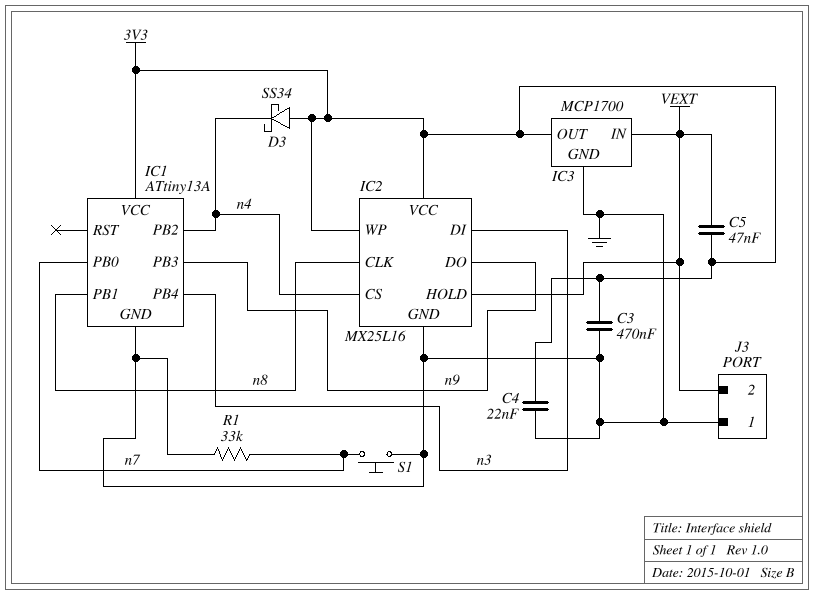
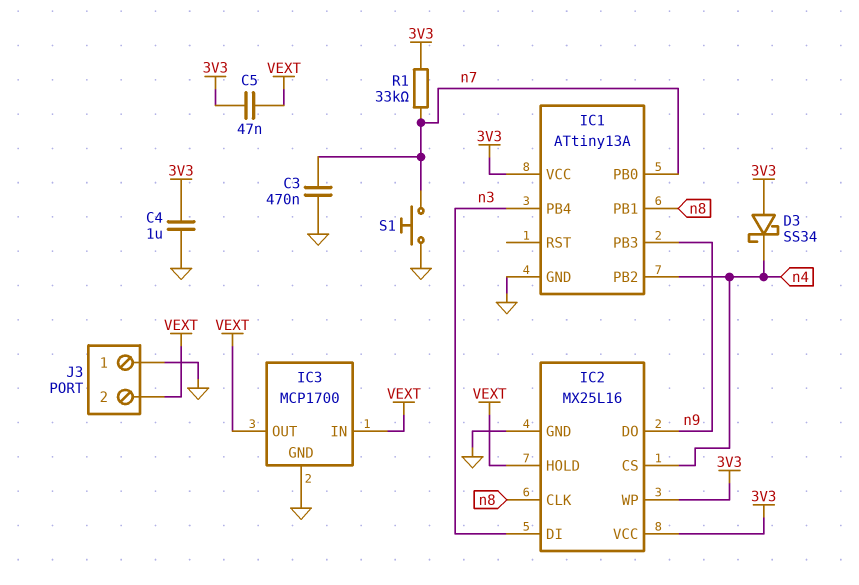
C3: 470nF (3V3, GND) -> 470nF (GND, n7)
C4: 22nF (3V3, GND) -> 1uF (3V3, GND)
IC3 pin OUT: 3V3 -> VEXT
R1: 33k (GND, n7) -> 33k (3V3, n7)

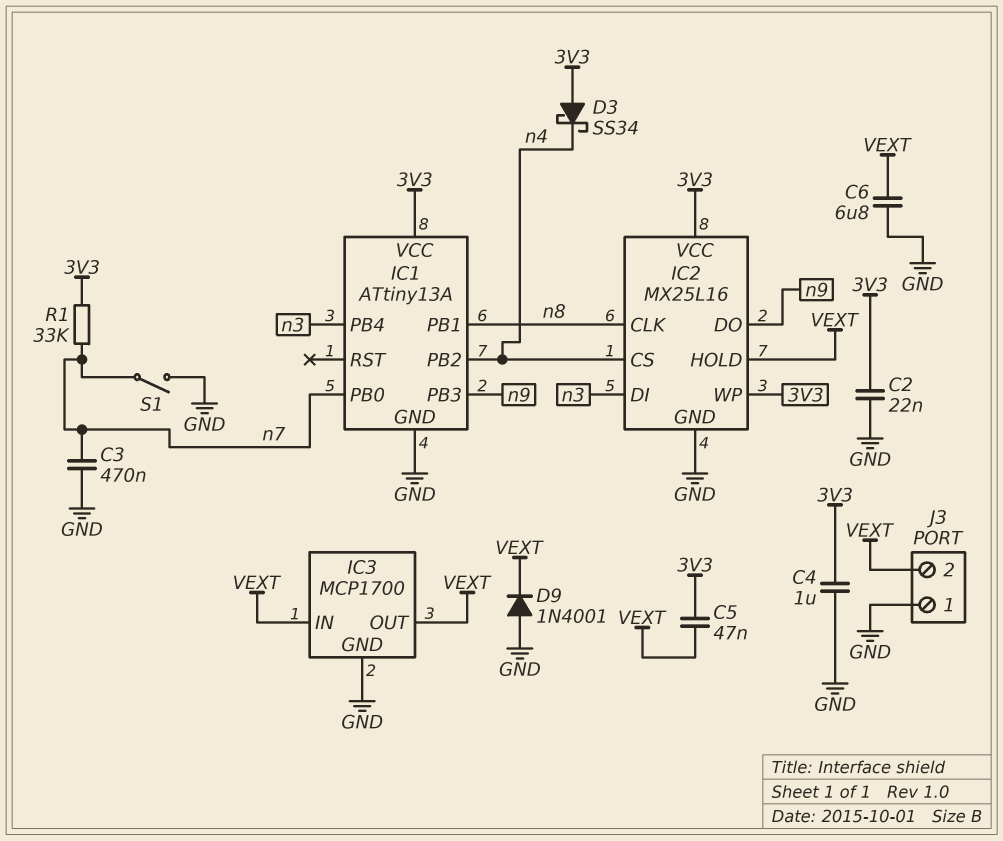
C2: none -> 22nF (3V3, GND)
C6: none -> 6.8uF (GND, VEXT)
D9: none -> diode 1N4001 (A GND, K VEXT)
S1: button (GND, n7) -> switch (GND, n7)

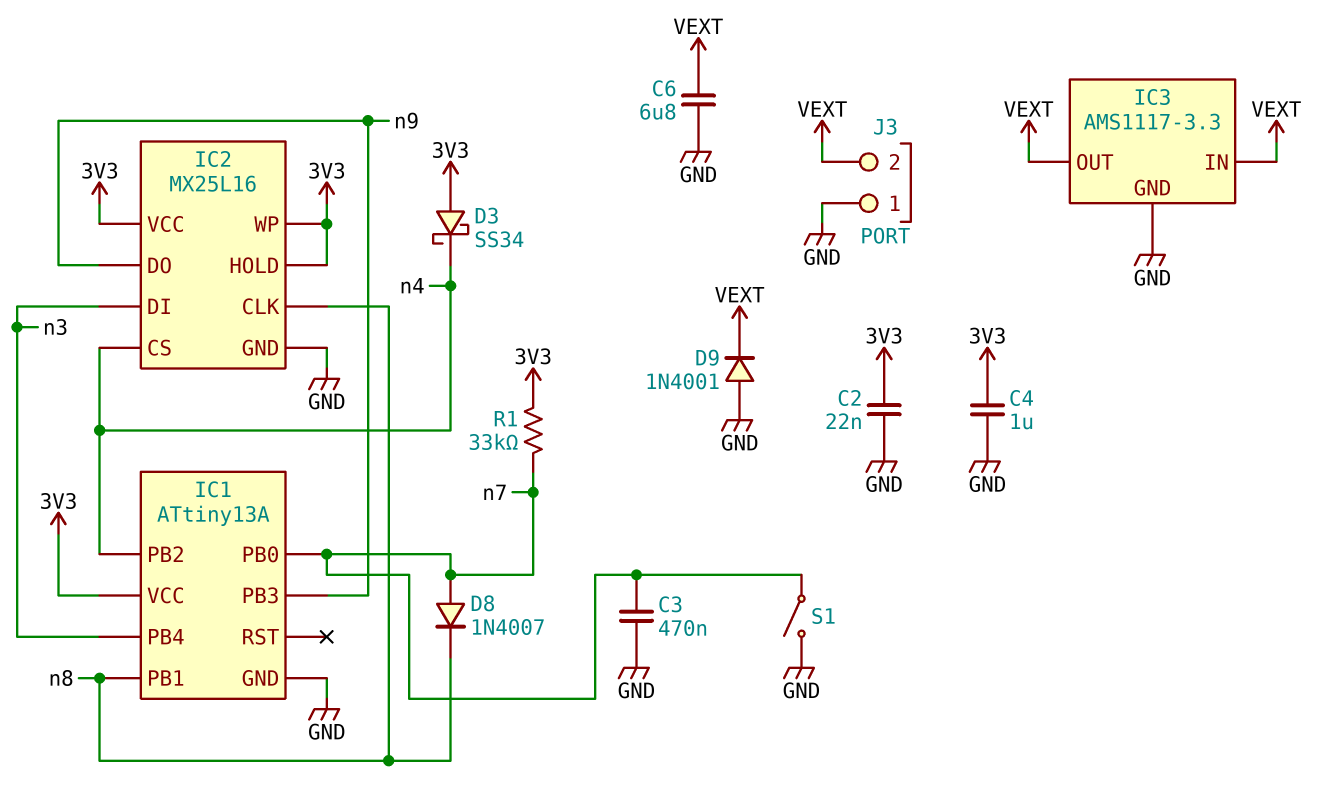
C5: 47nF (3V3, VEXT) -> none
D8: none -> diode 1N4007 (A n7, K n8)
IC2 pin HOLD: VEXT -> 3V3
IC3: MCP1700 -> AMS1117-3.3

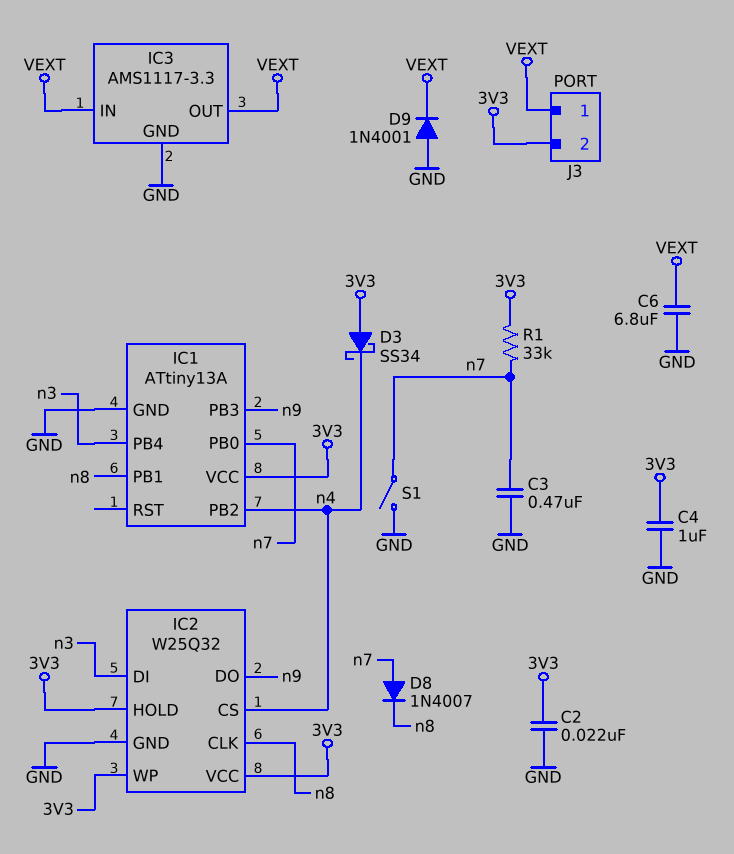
IC2: MX25L16 -> W25Q32
J3 pin 1: GND -> VEXT
J3 pin 2: VEXT -> 3V3

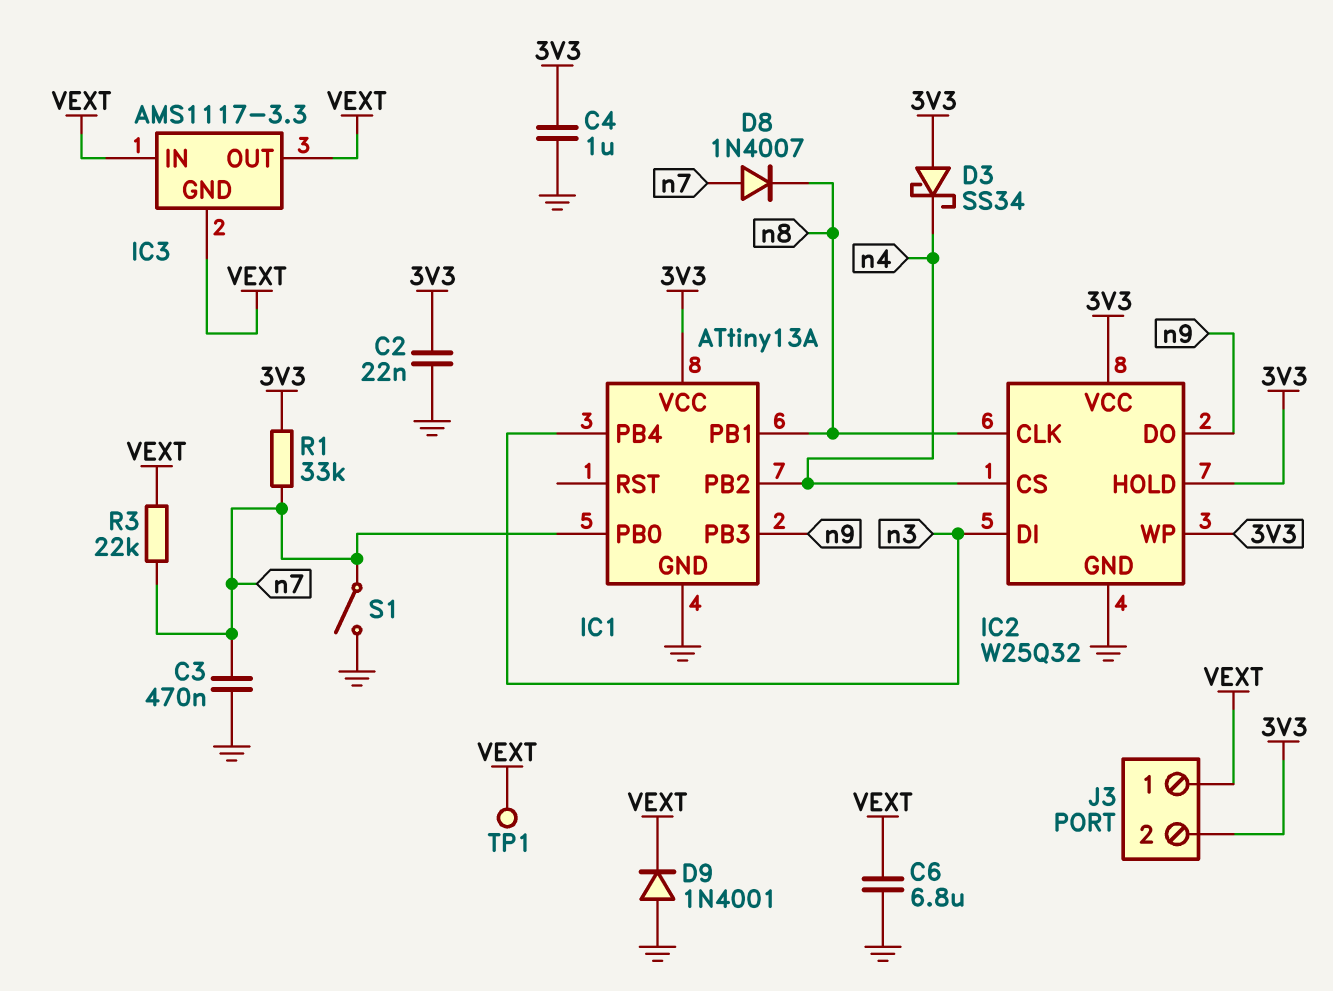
IC3 pin GND: GND -> VEXT
R3: none -> 22k (VEXT, n7)
TP1: none -> test point (VEXT)

